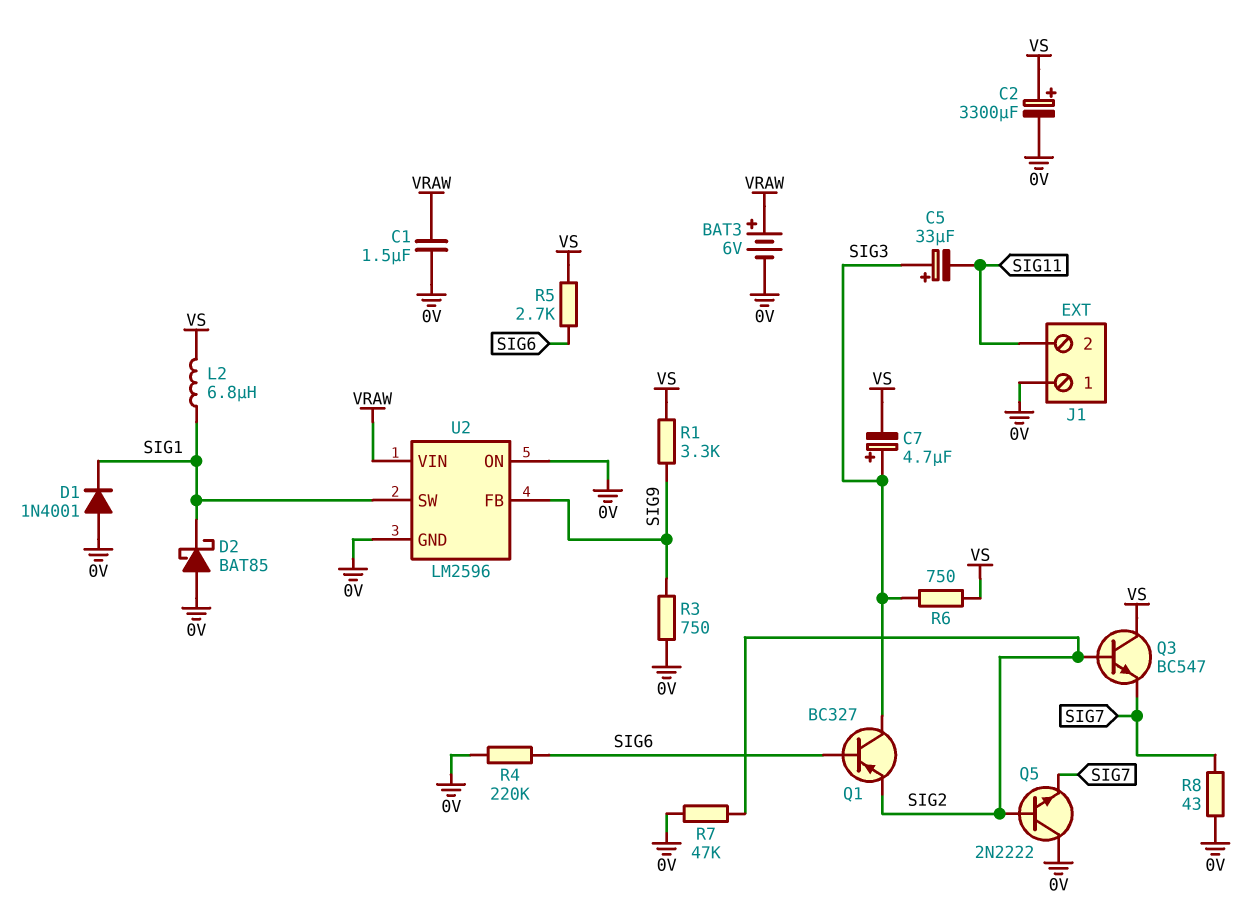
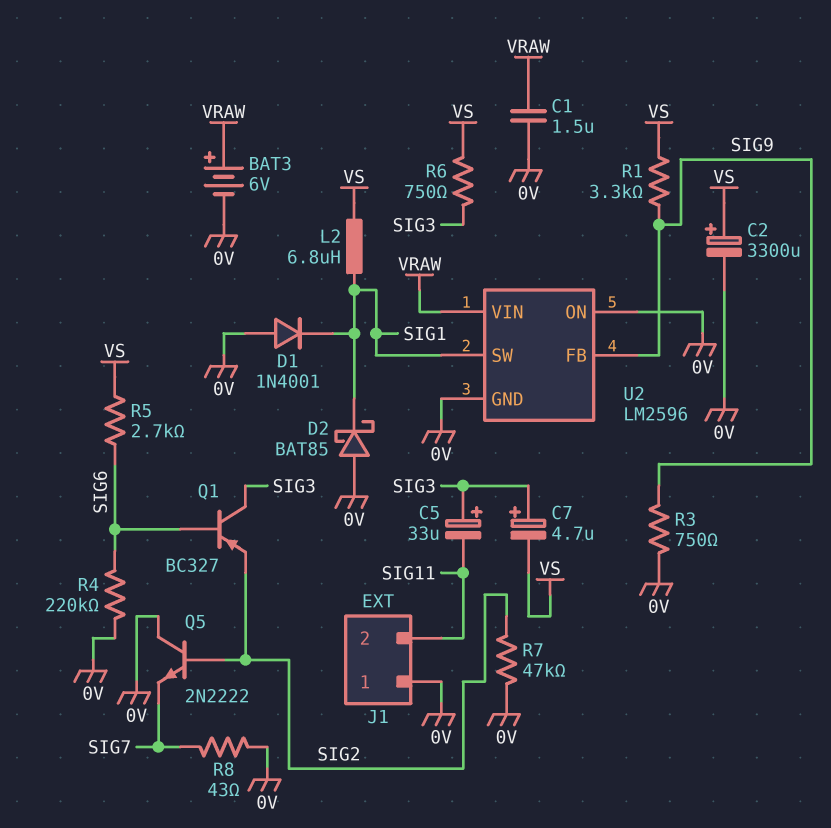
Q3: NPN BC547 (B SIG2, C VS, E SIG7) -> none

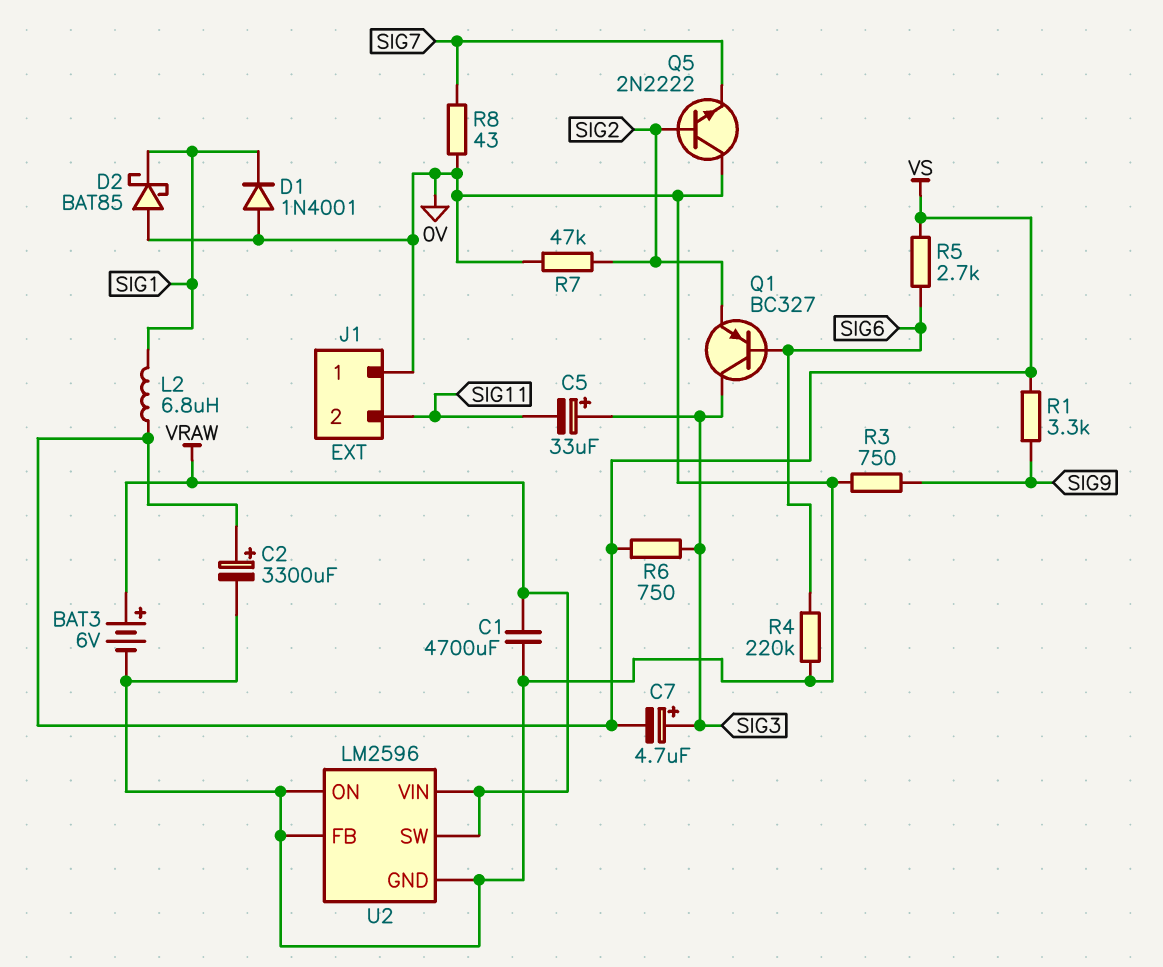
C1: 1.5uF (0V, VRAW) -> 4700uF (0V, VRAW)
U2 pin FB: SIG9 -> 0V
U2 pin SW: SIG1 -> VRAW

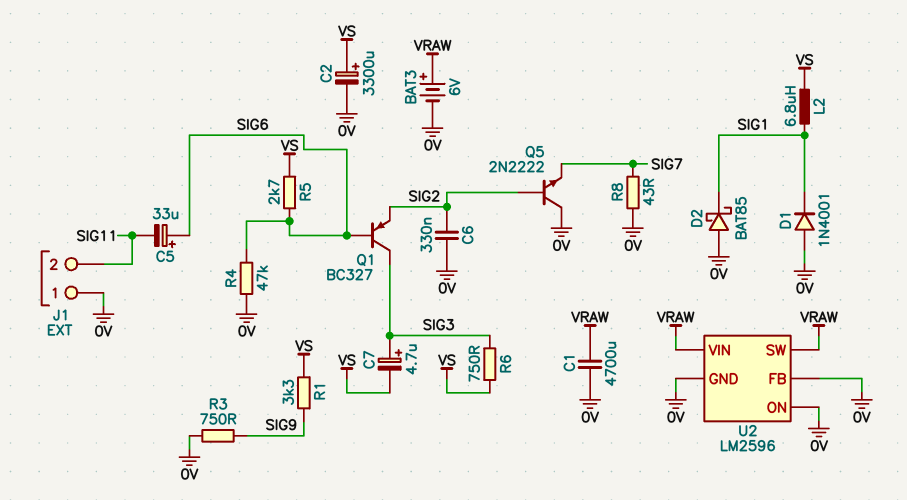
C5: 33uF (plus SIG3, minus SIG11) -> 33uF (plus SIG6, minus SIG11)
C6: none -> 330nF (0V, SIG2)
R4: 220k (0V, SIG6) -> 47k (0V, SIG6)
R7: 47k (0V, SIG2) -> none

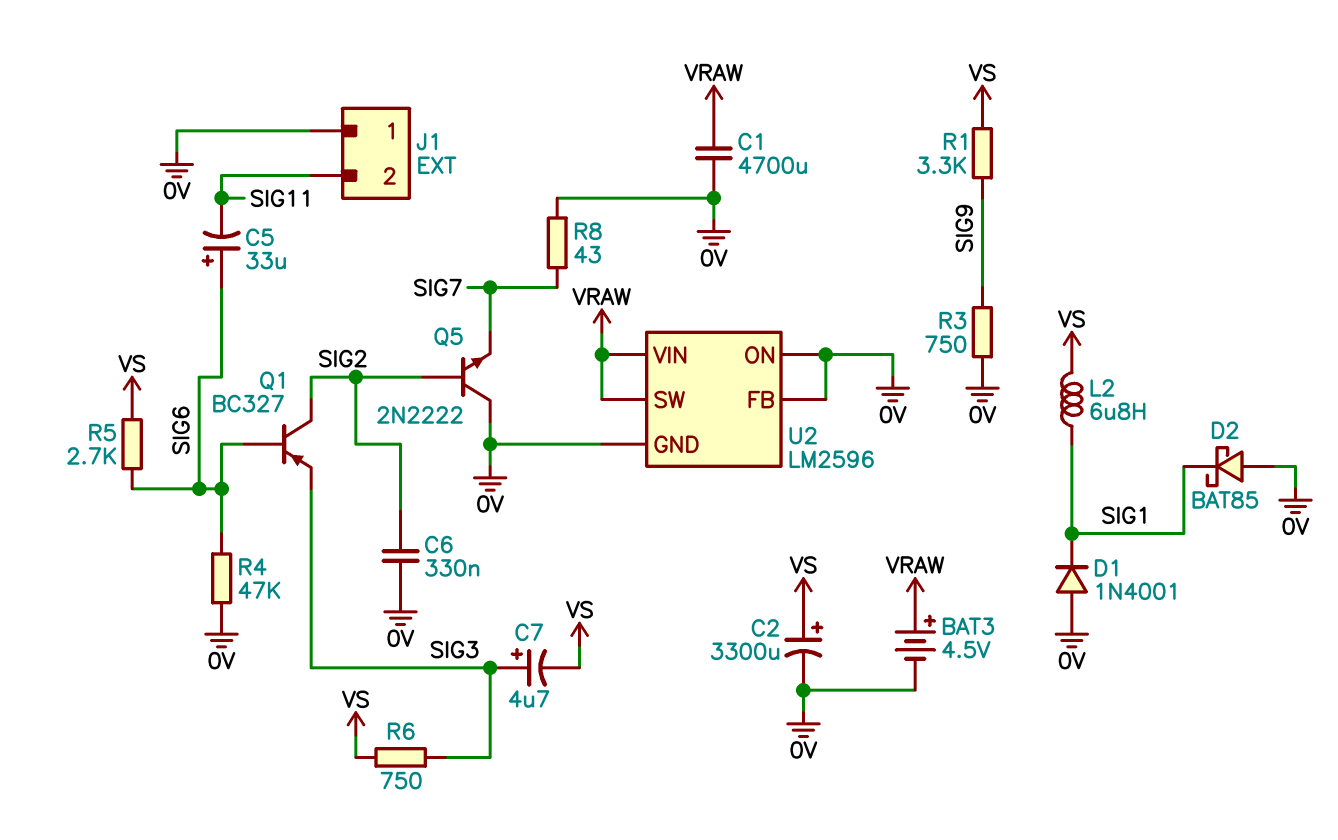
BAT3: 6V (plus VRAW, minus 0V) -> 4.5V (plus VRAW, minus 0V)
Q1: PNP BC327 (B SIG6, C SIG3, E SIG2) -> PNP BC327 (B SIG6, C SIG2, E SIG3)

